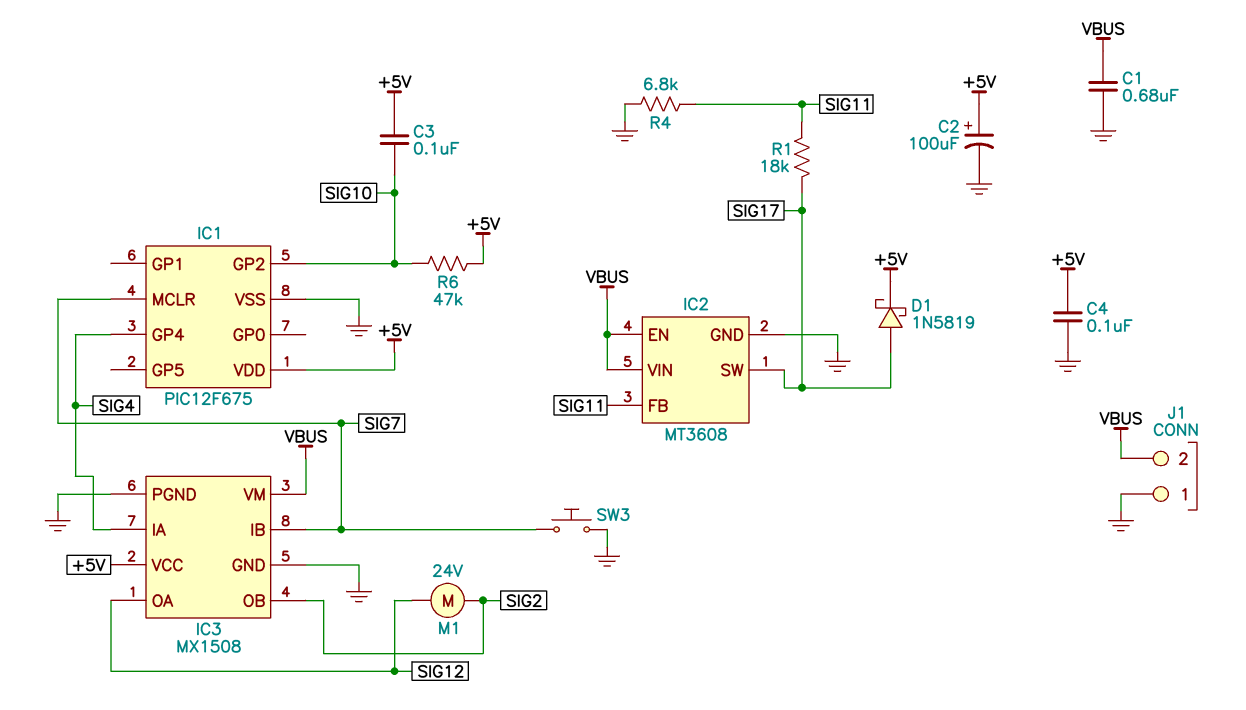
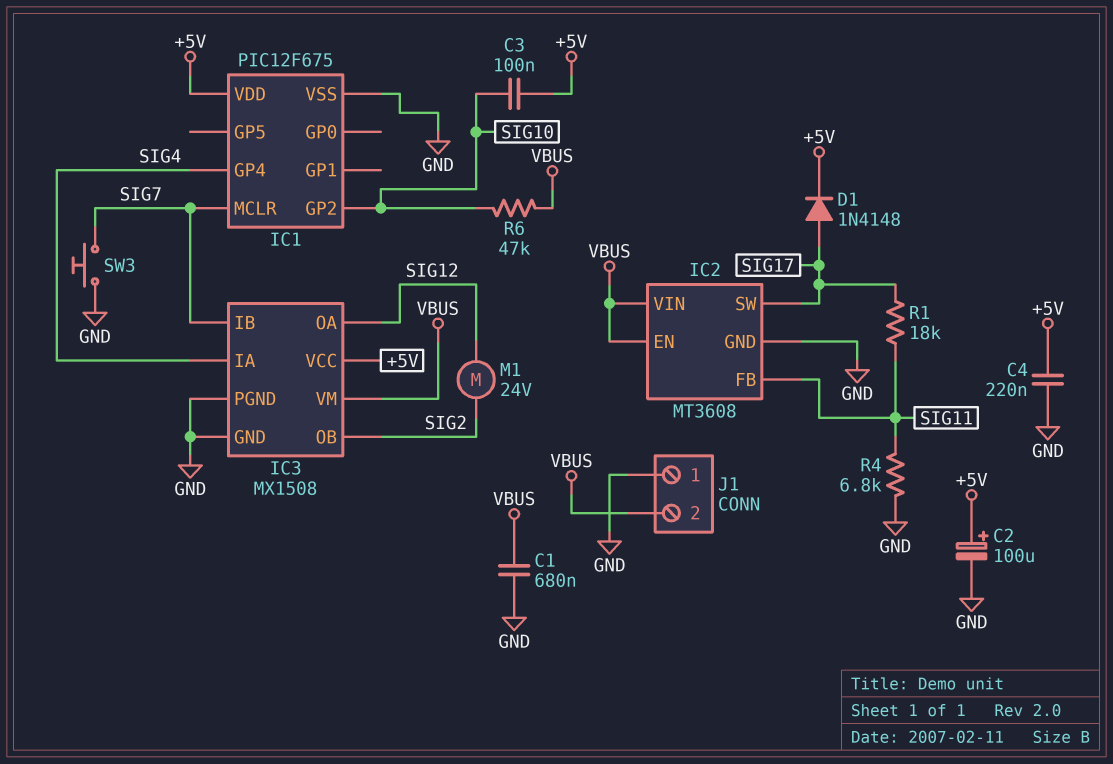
C4: 100nF (+5V, GND) -> 220nF (+5V, GND)
D1: schottky 1N5819 (A SIG17, K +5V) -> diode 1N4148 (A SIG17, K +5V)
R6: 47k (+5V, SIG10) -> 47k (SIG10, VBUS)

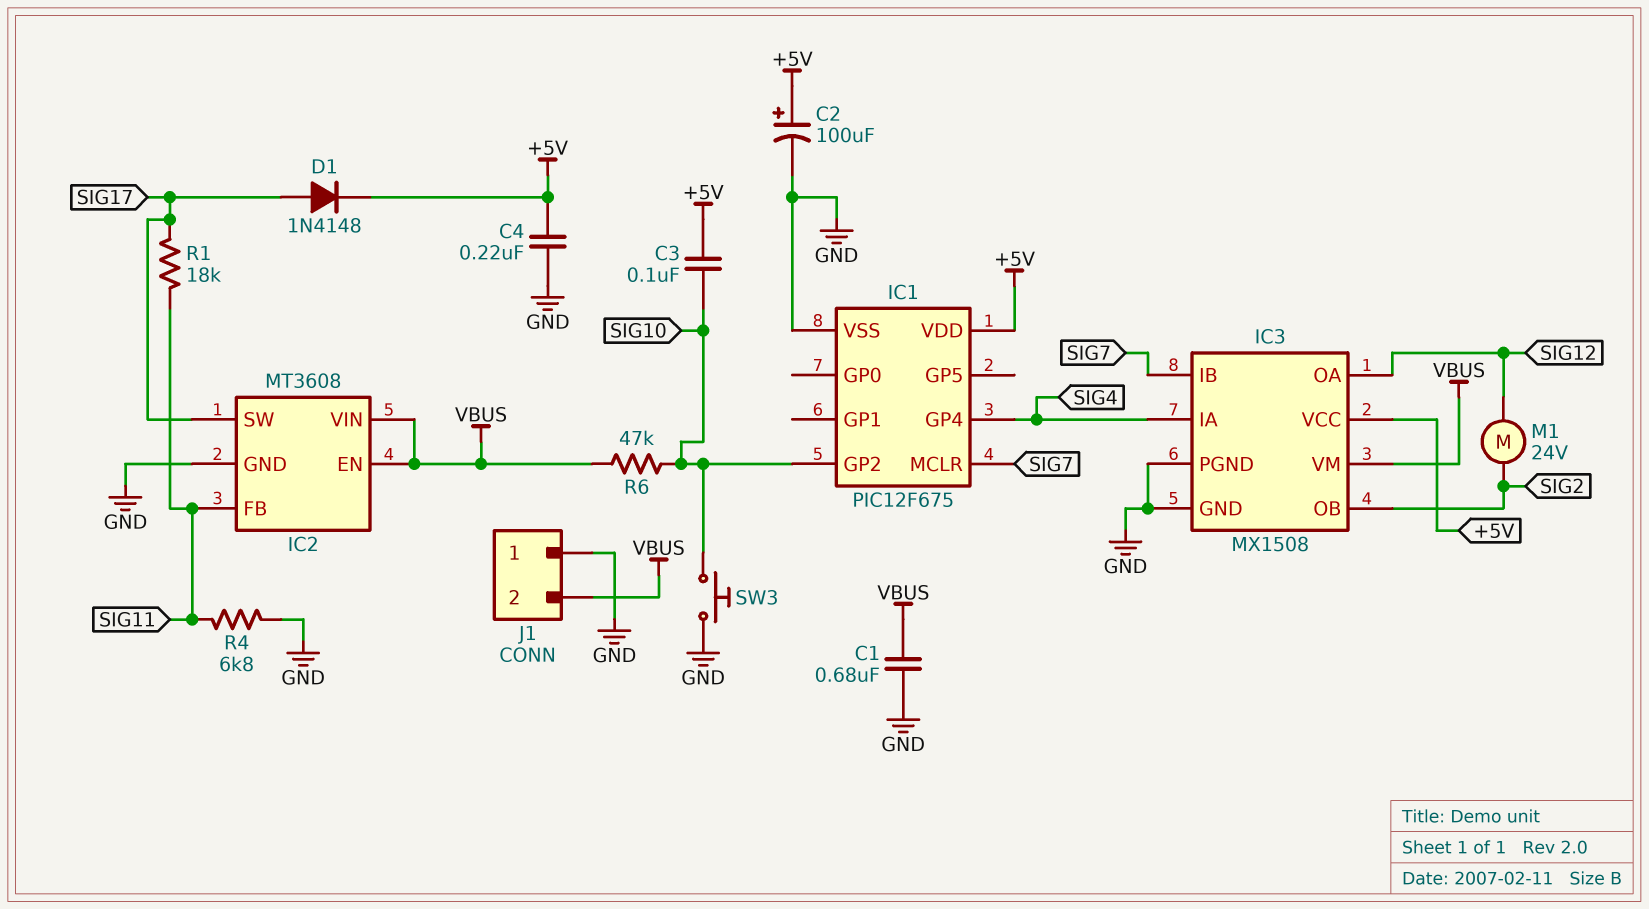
SW3: button (GND, SIG7) -> button (GND, SIG10)

